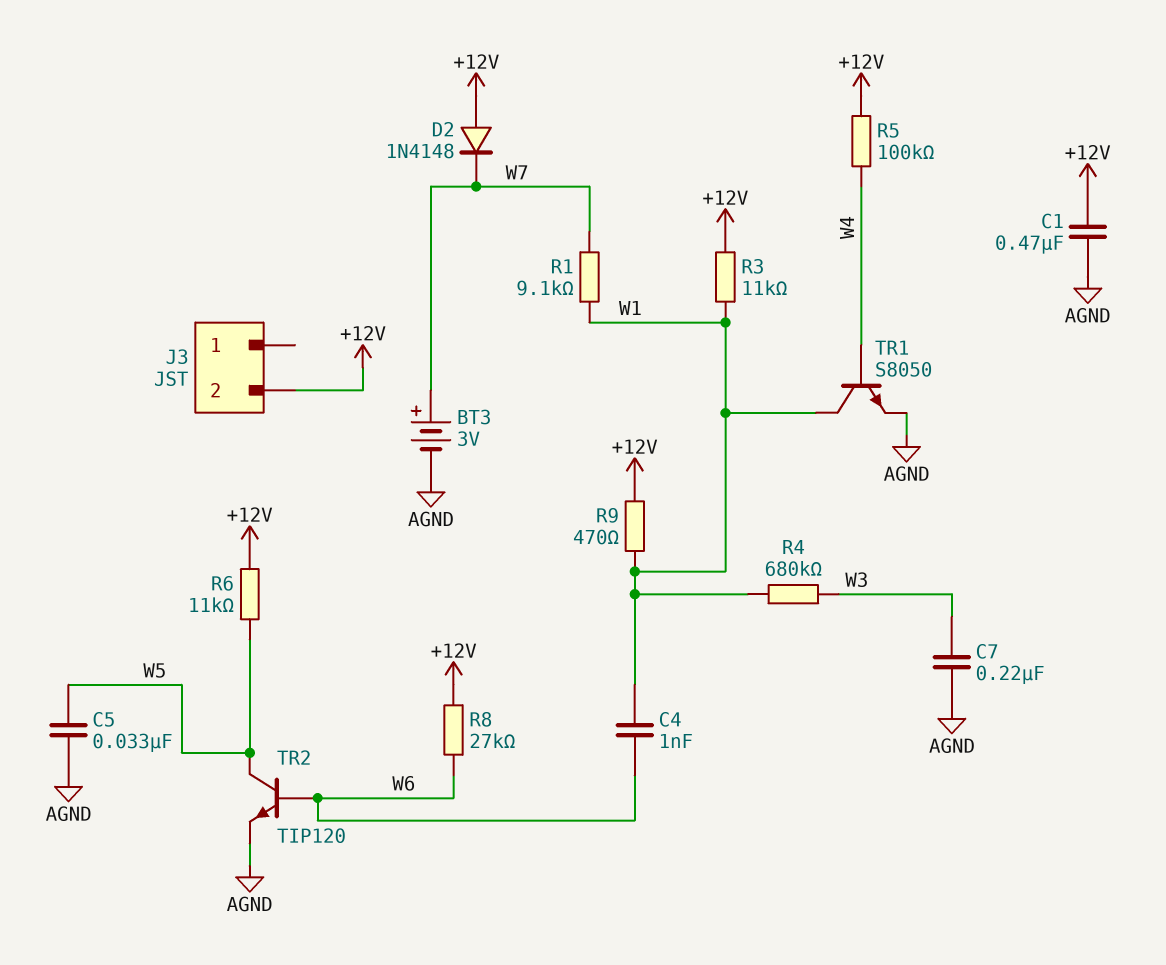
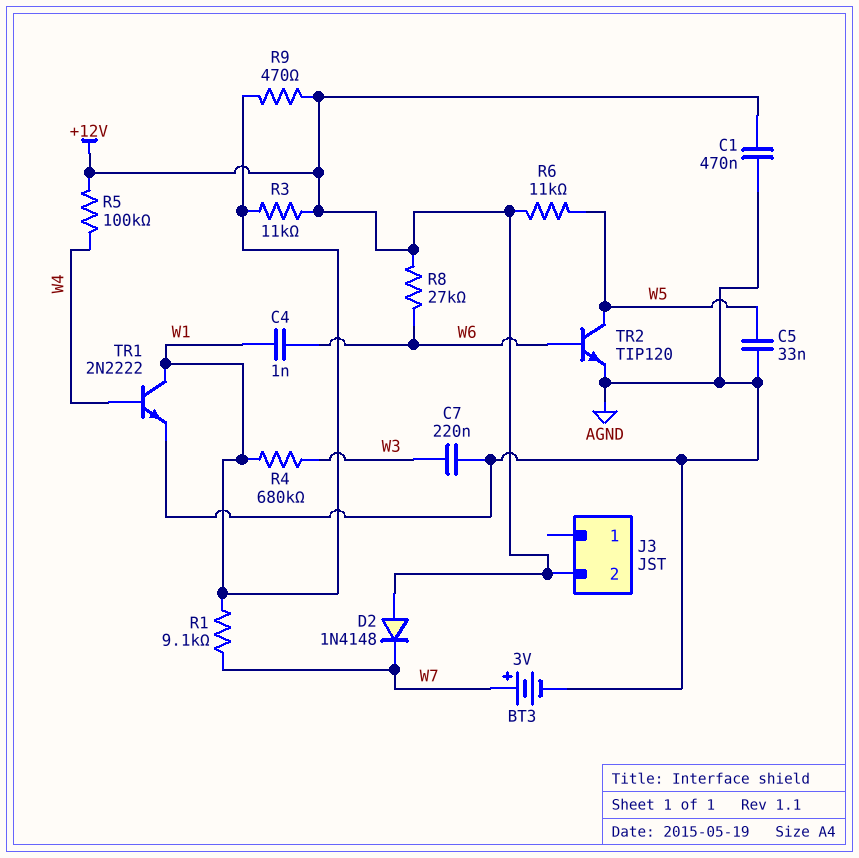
TR1: NPN S8050 (B W4, C W1, E AGND) -> NPN 2N2222 (B W4, C W1, E AGND)

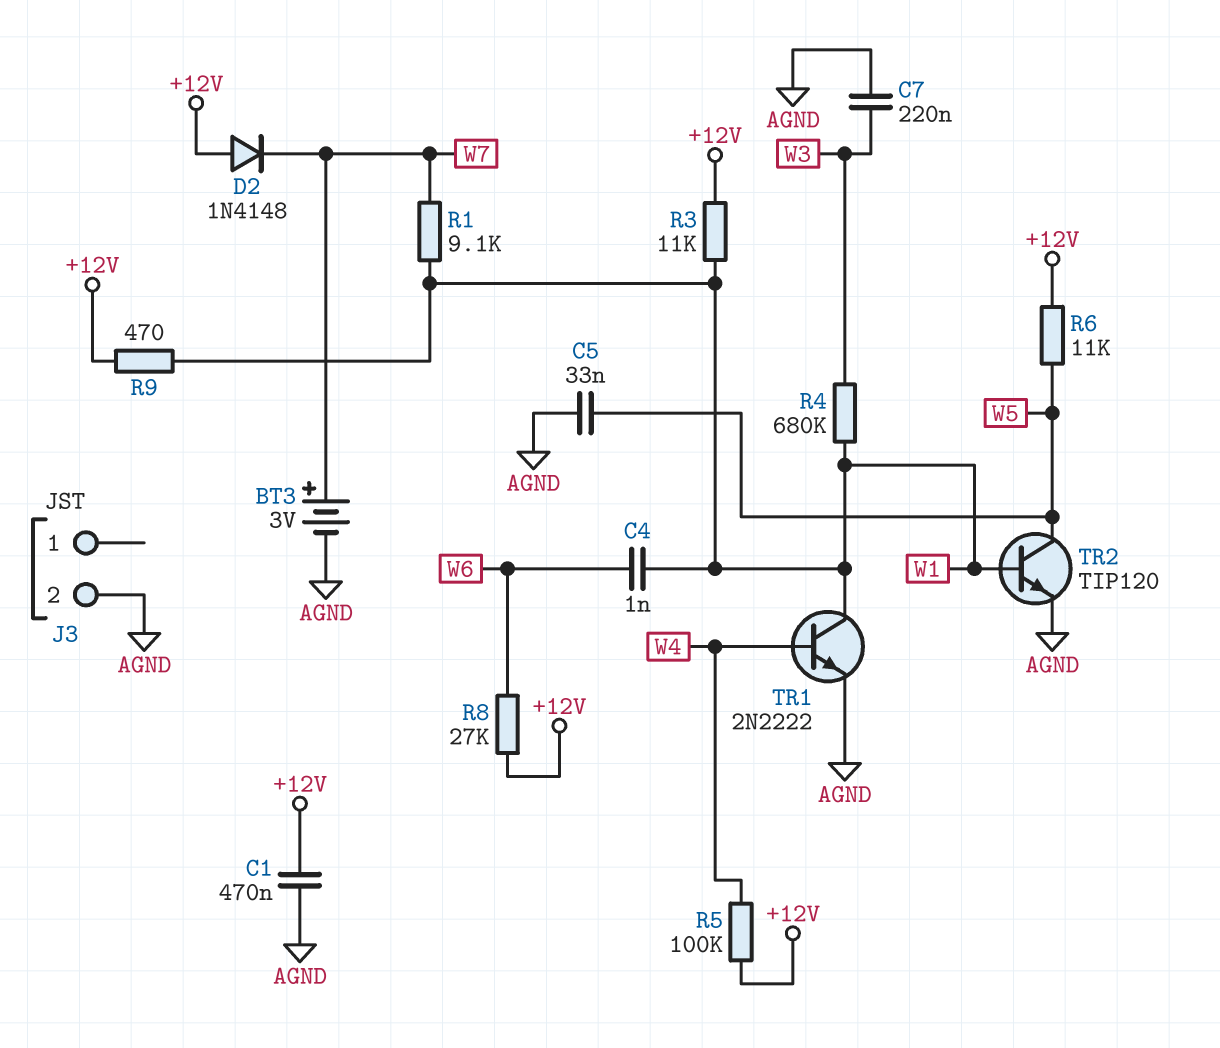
J3 pin 2: +12V -> AGND
TR2: NPN TIP120 (B W6, C W5, E AGND) -> NPN TIP120 (B W1, C W5, E AGND)

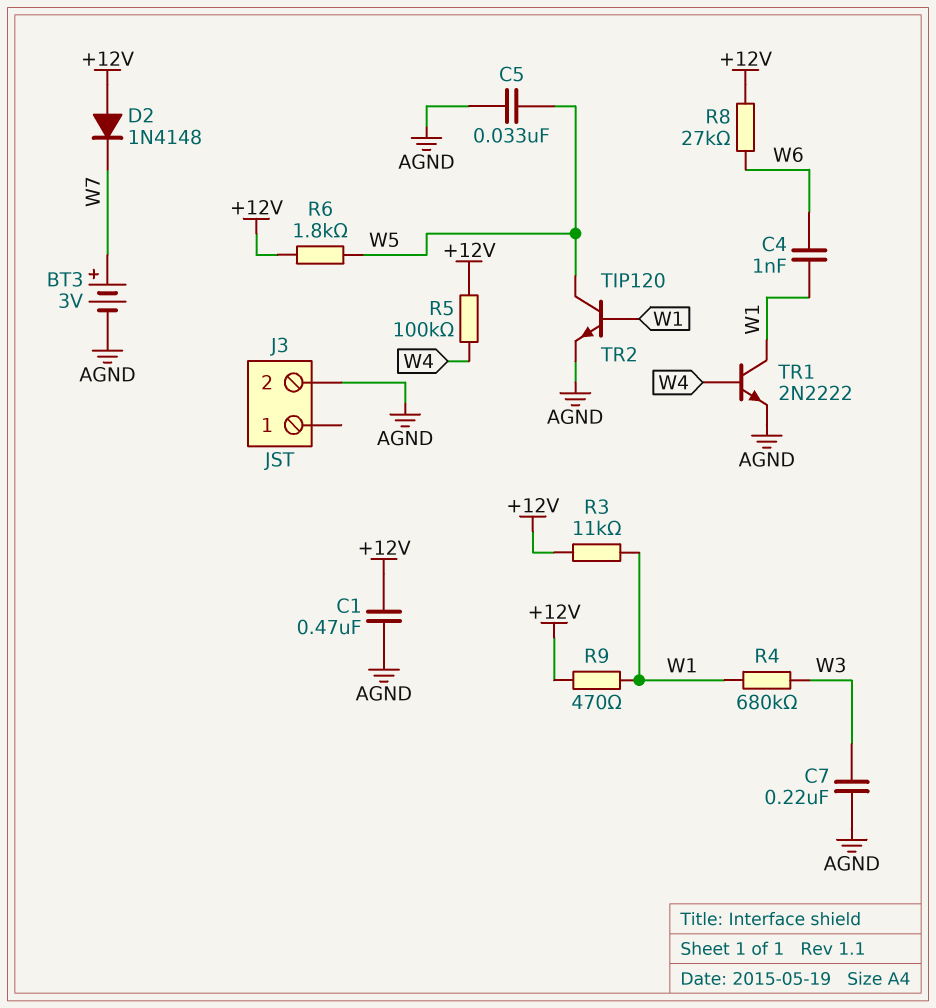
R1: 9.1k (W1, W7) -> none
R6: 11k (+12V, W5) -> 1.8k (+12V, W5)

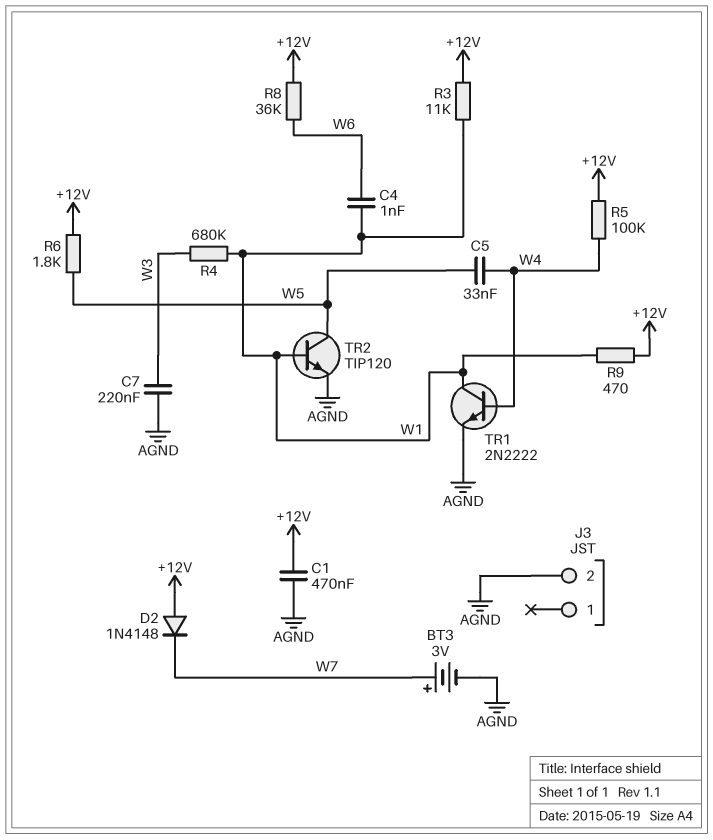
C5: 33nF (AGND, W5) -> 33nF (W4, W5)
R8: 27k (+12V, W6) -> 36k (+12V, W6)

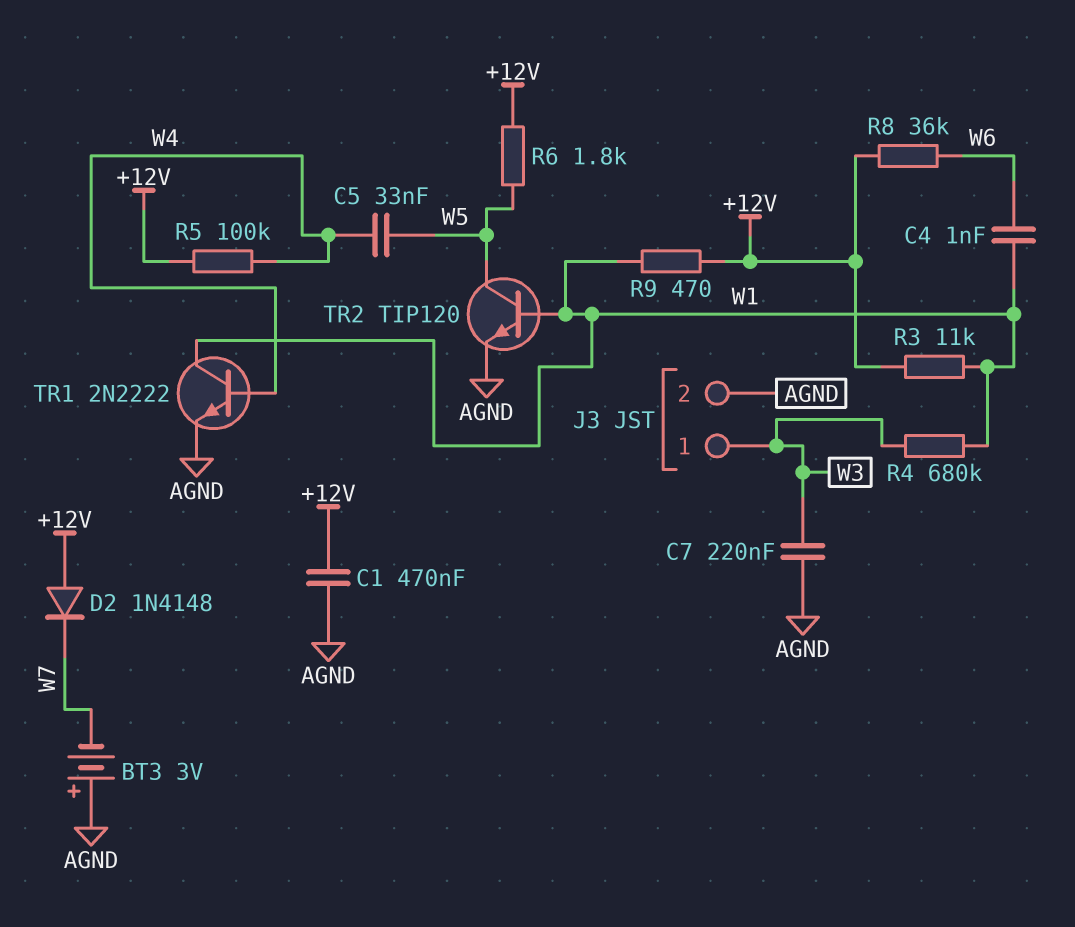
BT3: 3V (plus W7, minus AGND) -> 3V (plus AGND, minus W7)
J3 pin 1: none -> W3

